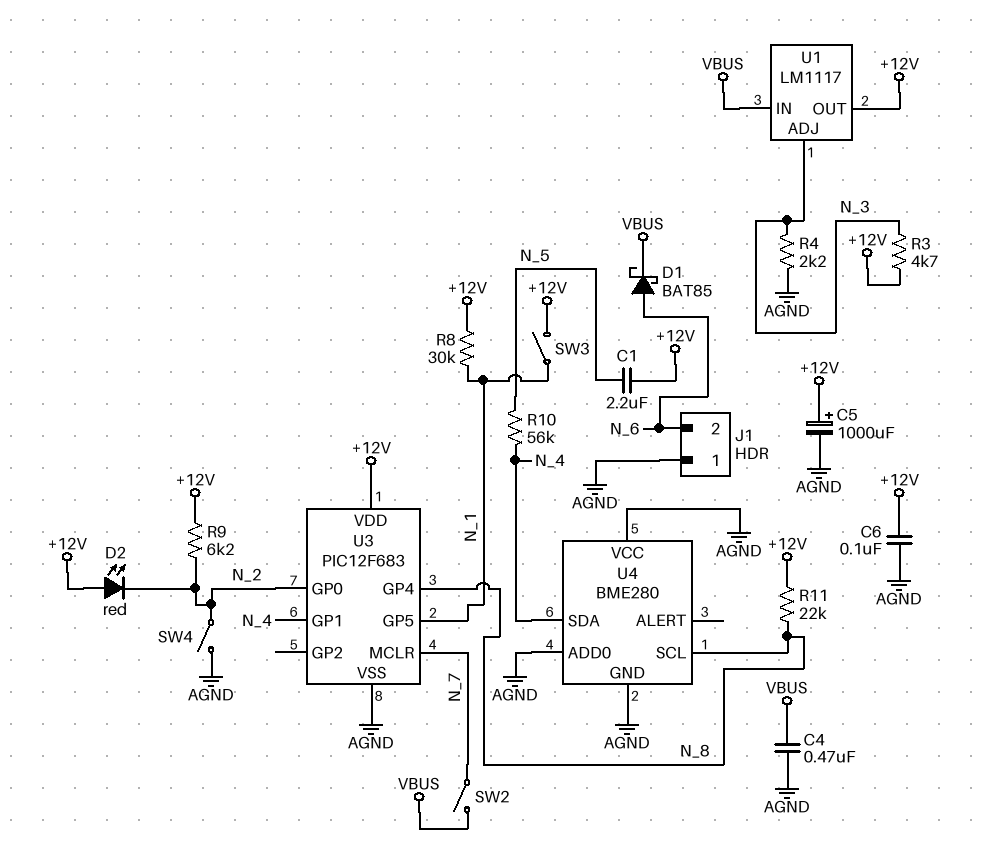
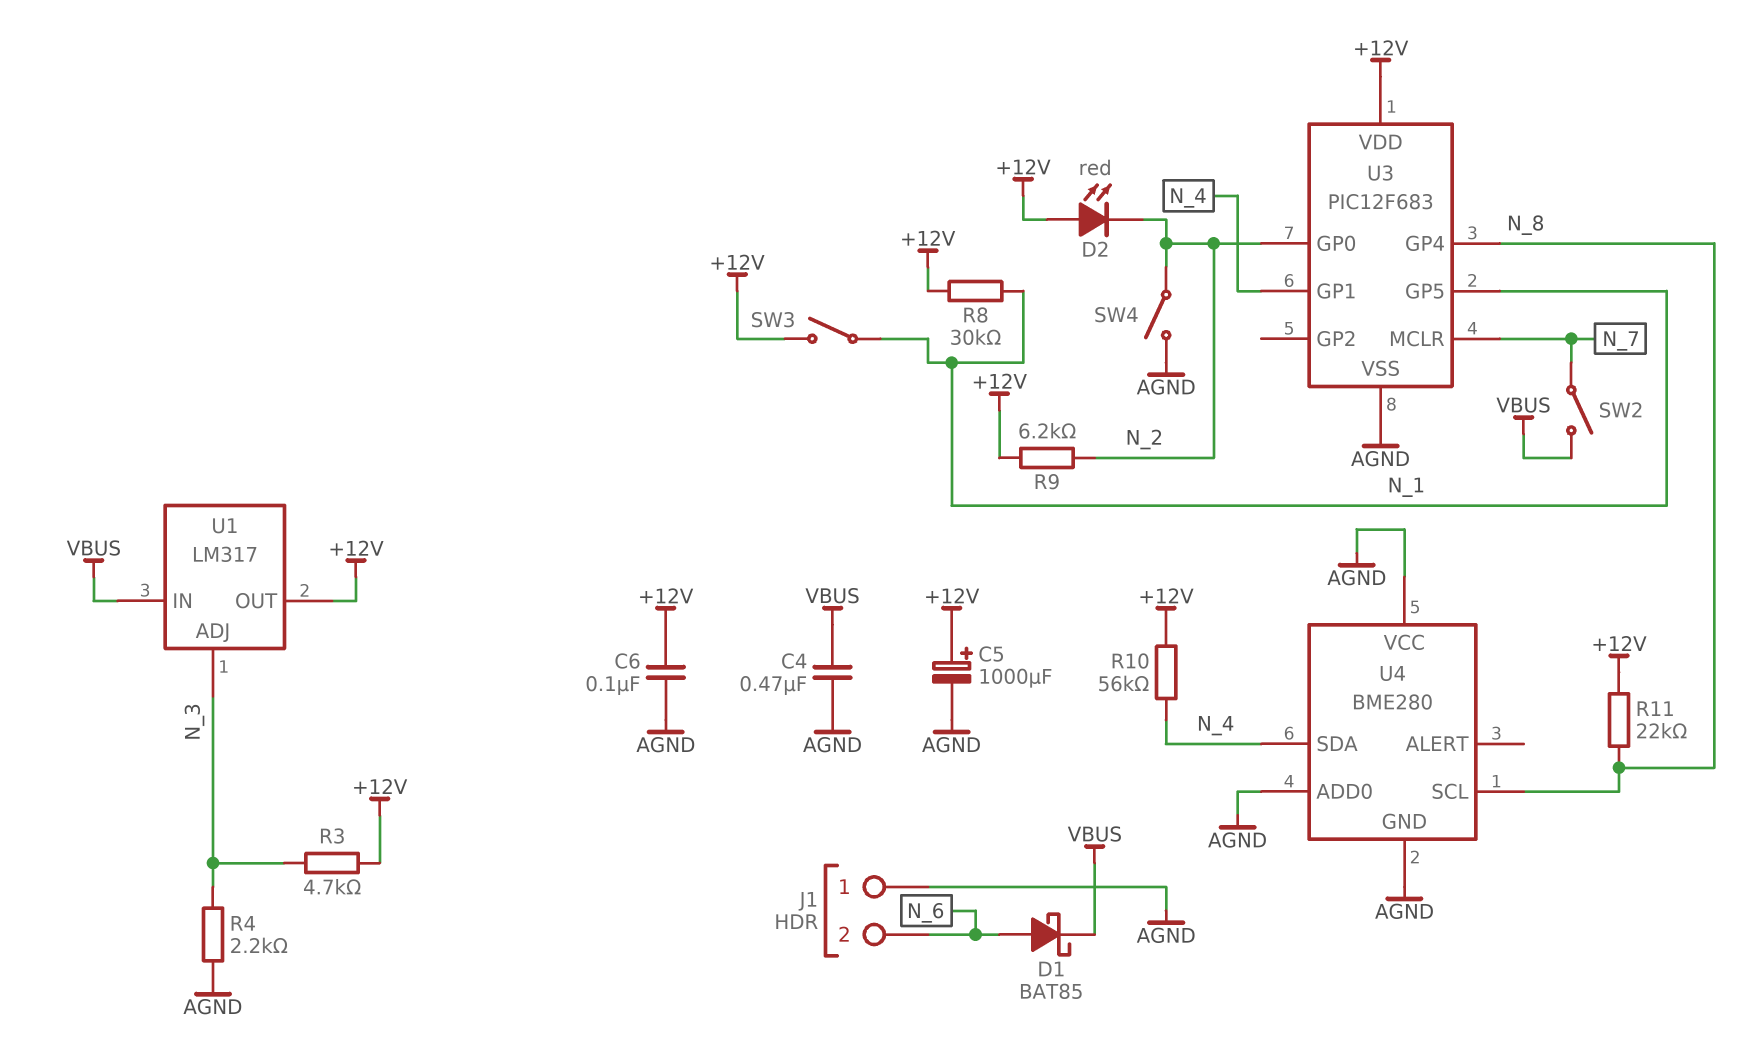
C1: 2.2uF (+12V, N_5) -> none
R10: 56k (N_4, N_5) -> 56k (+12V, N_4)
U1: LM1117 -> LM317

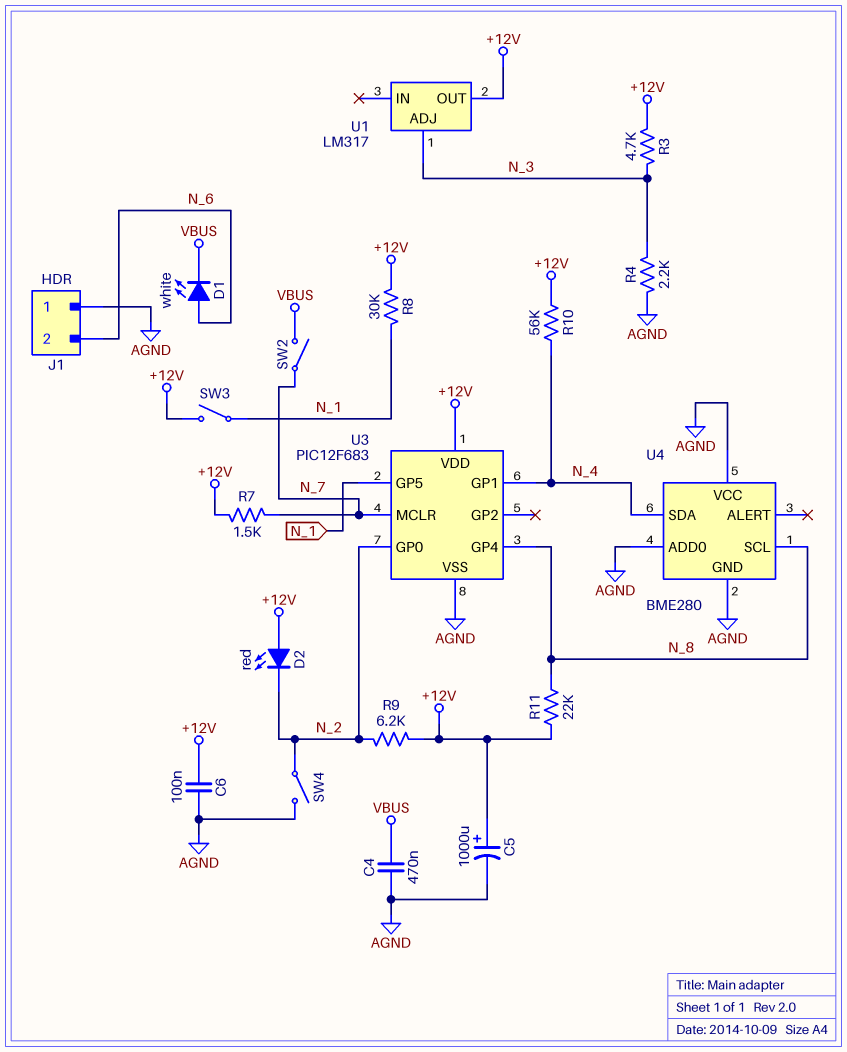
D1: schottky BAT85 (A N_6, K VBUS) -> LED white (A N_6, K VBUS)
R7: none -> 1.5k (+12V, N_7)
U1 pin IN: VBUS -> none

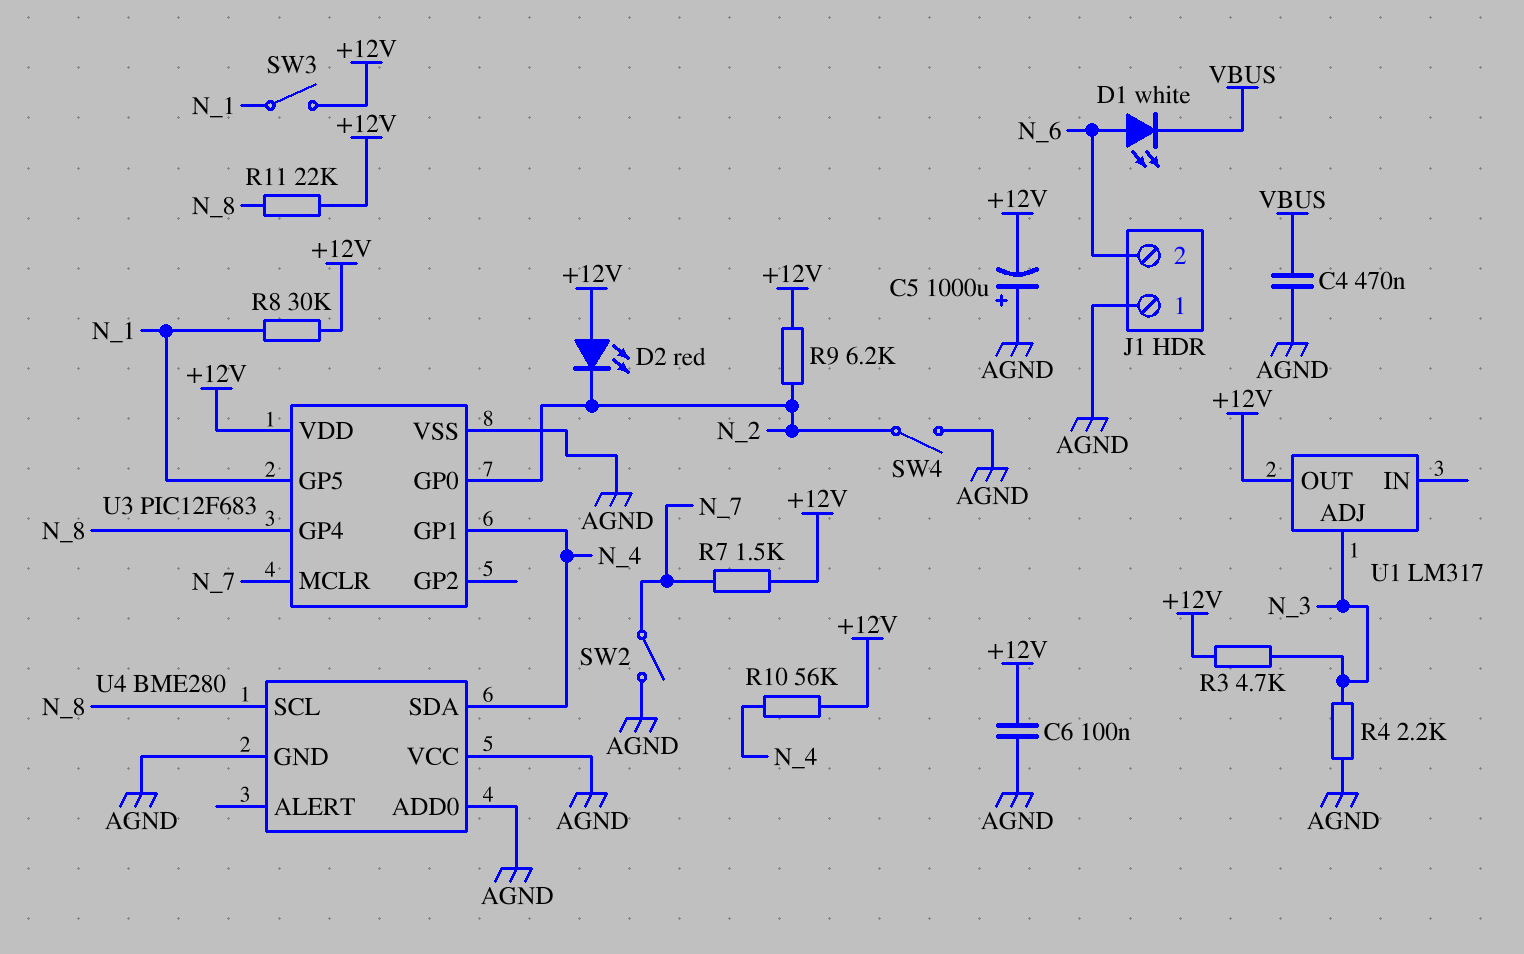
C5: 1000uF (plus +12V, minus AGND) -> 1000uF (plus AGND, minus +12V)
SW2: switch (N_7, VBUS) -> switch (AGND, N_7)

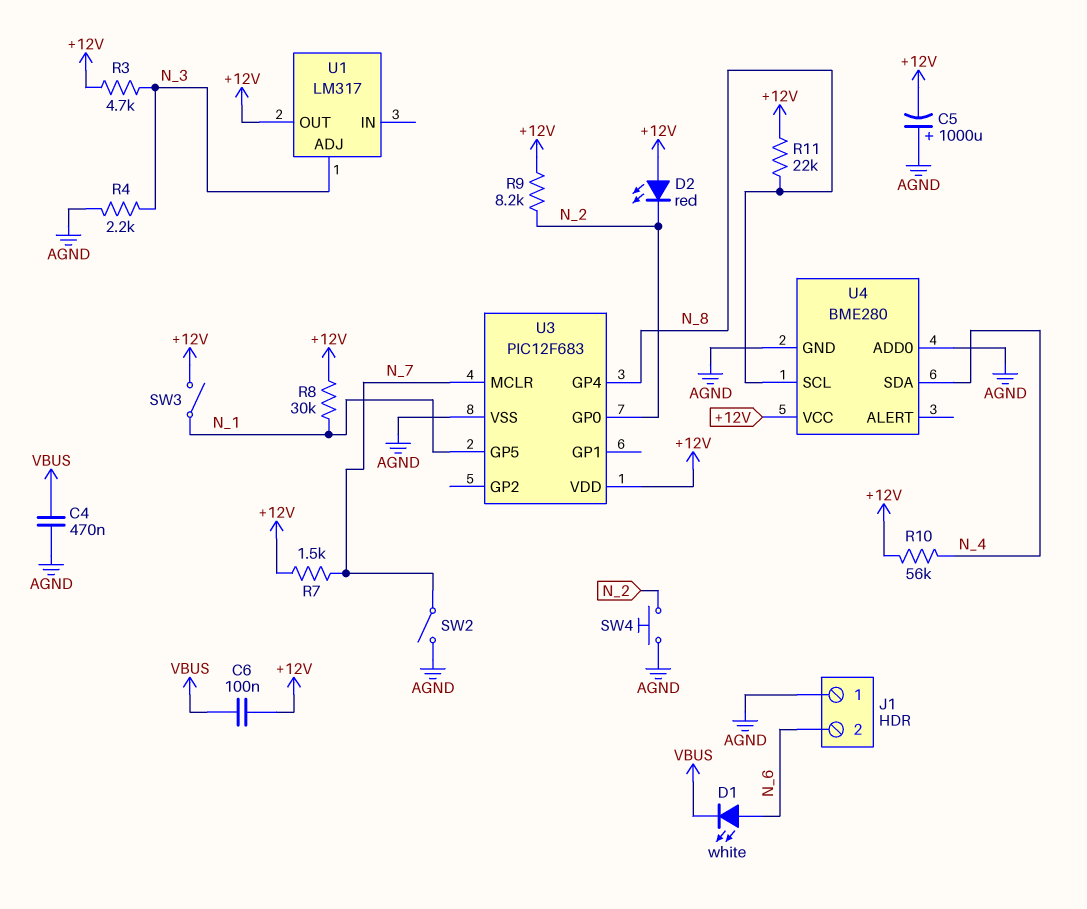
C6: 100nF (+12V, AGND) -> 100nF (+12V, VBUS)
R9: 6.2k (+12V, N_2) -> 8.2k (+12V, N_2)
SW4: switch (AGND, N_2) -> button (AGND, N_2)
U3 pin GP1: N_4 -> none
U4 pin VCC: AGND -> +12V

